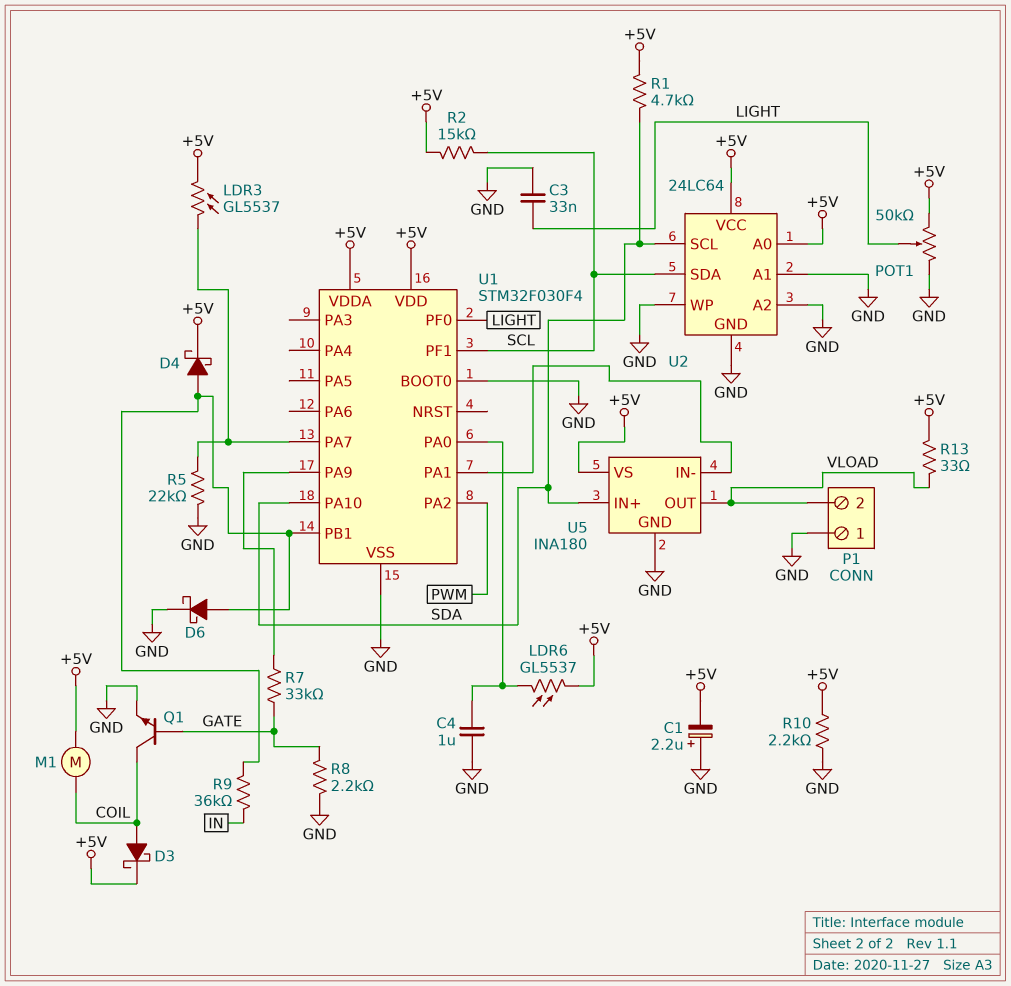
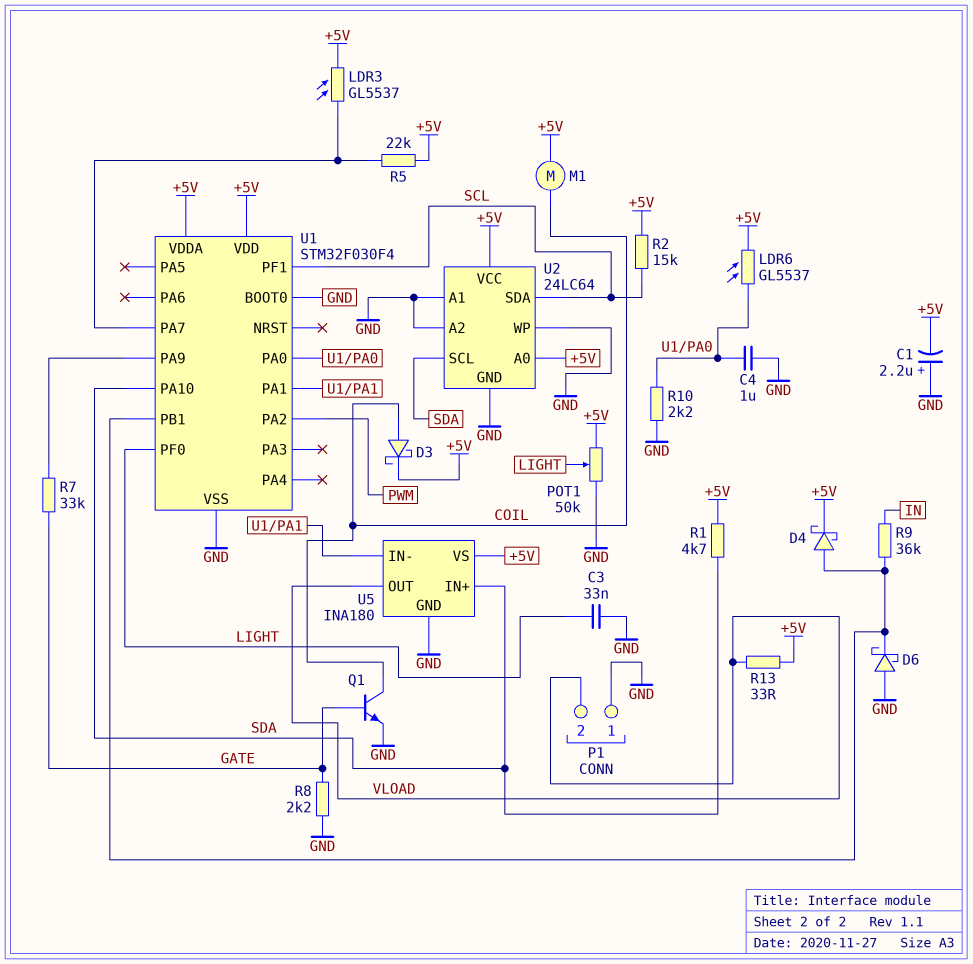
D6: schottky (A U1/PB1, K GND) -> schottky (A GND, K U1/PB1)
R5: 22k (GND, U1/PA7) -> 22k (+5V, U1/PA7)
R10: 2.2k (+5V, GND) -> 2.2k (GND, U1/PA0)

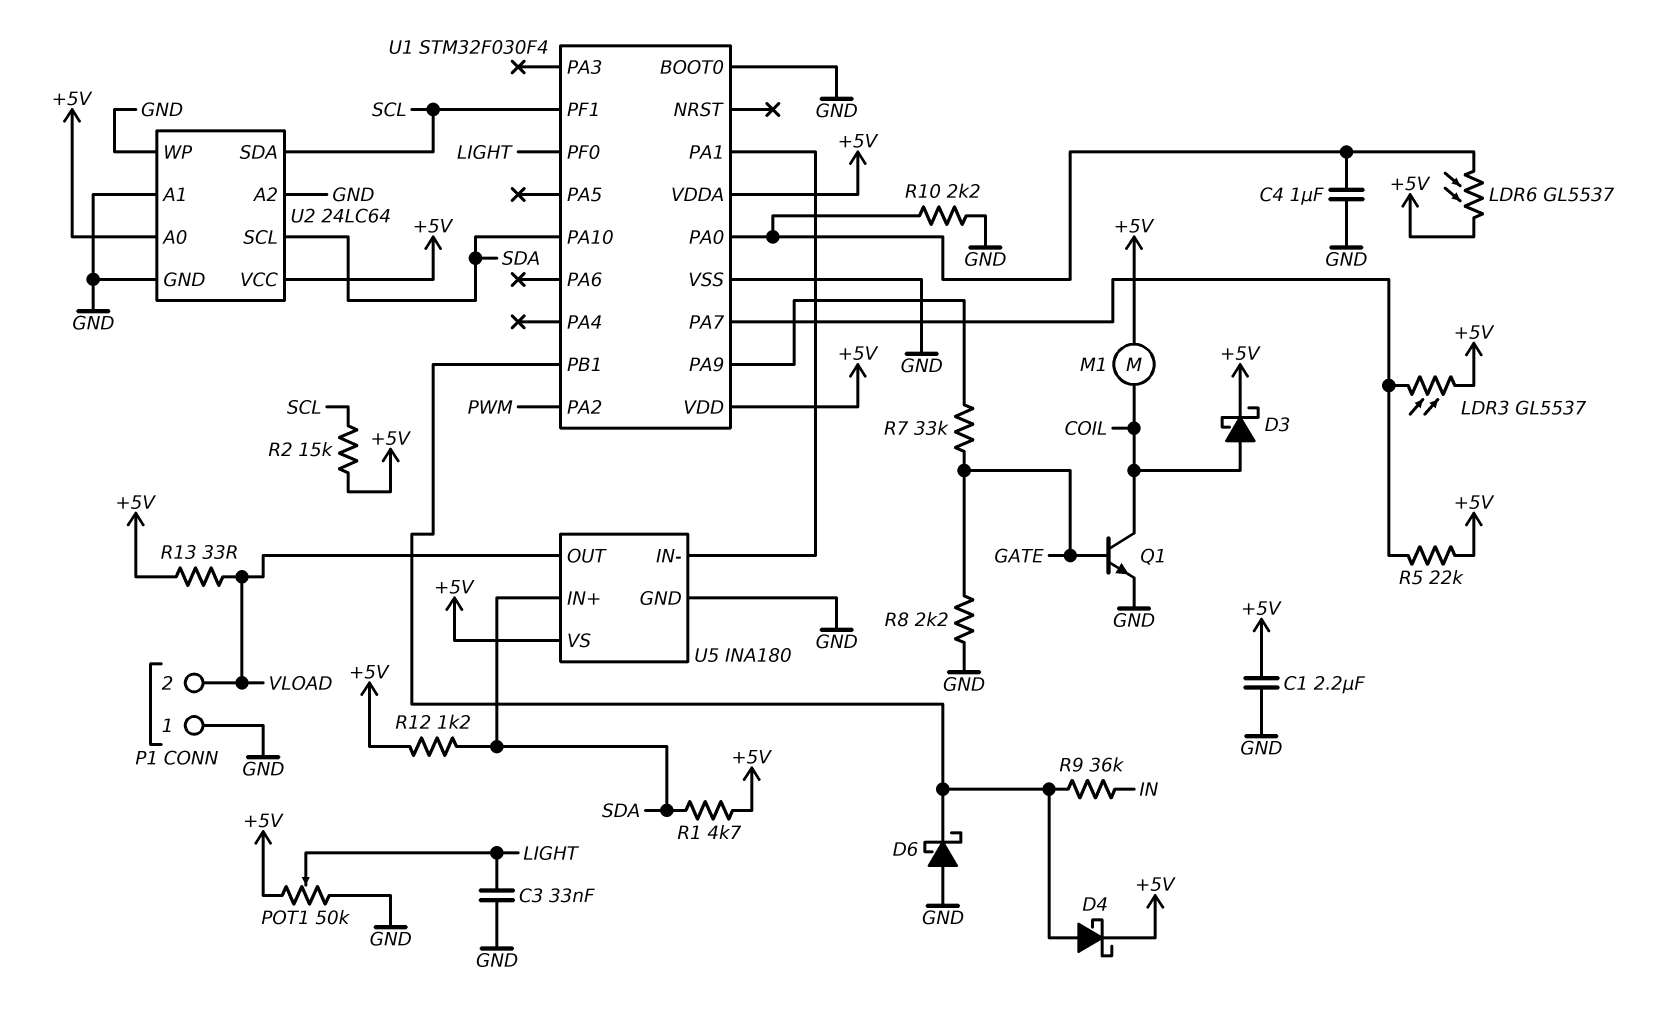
C1: 2.2uF (plus GND, minus +5V) -> 2.2uF (+5V, GND)
R12: none -> 1.2k (+5V, SDA)

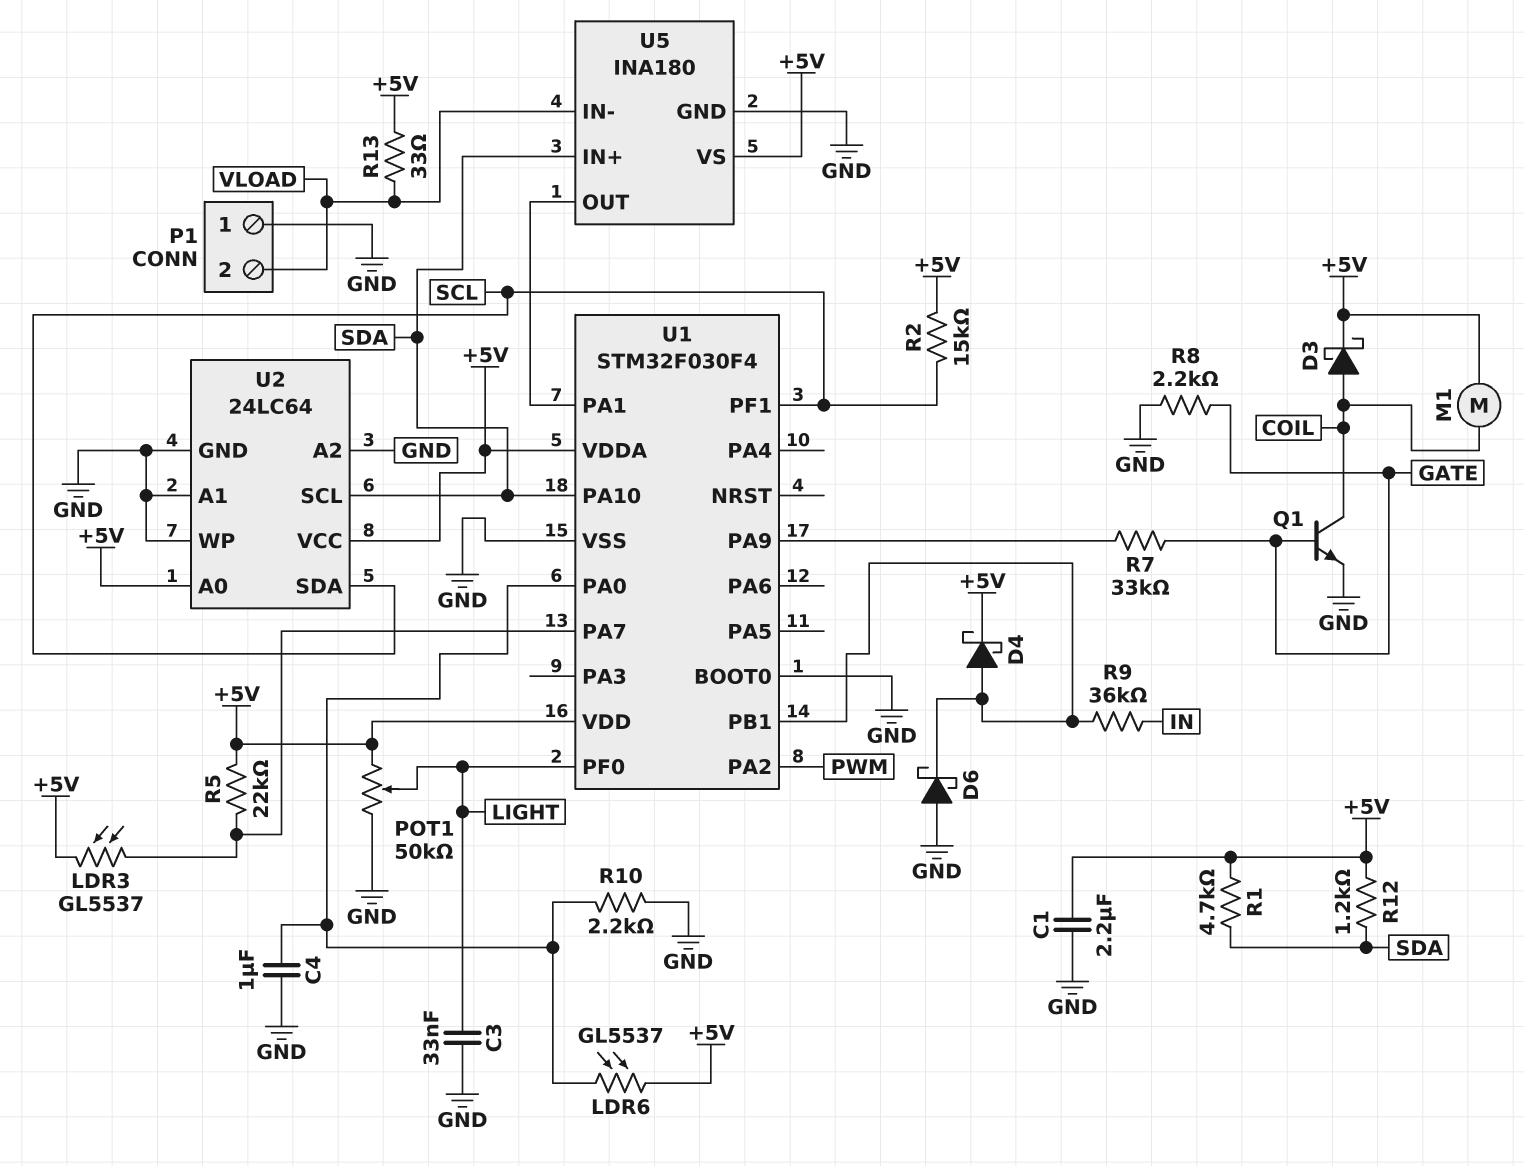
U5 pin IN-: U1/PA1 -> VLOAD
U5 pin OUT: VLOAD -> U1/PA1

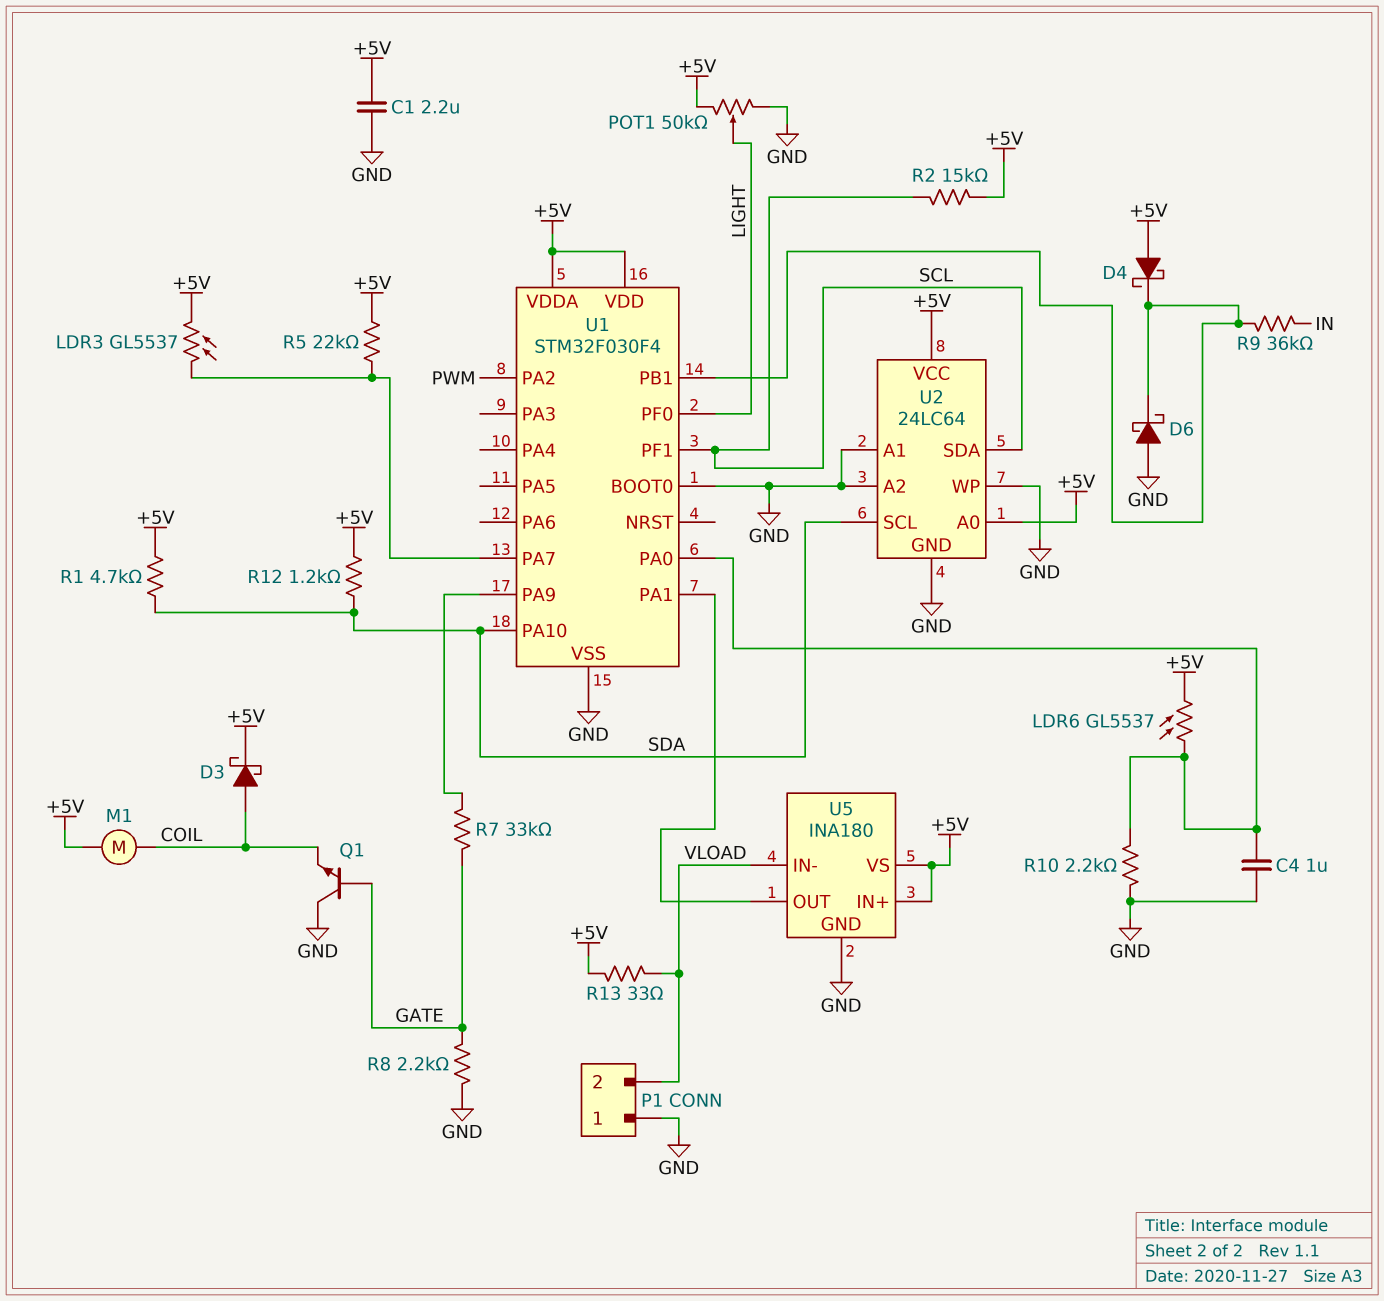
C3: 33nF (GND, LIGHT) -> none
D4: schottky (A U1/PB1, K +5V) -> schottky (A +5V, K U1/PB1)
Q1: NPN (B GATE, C COIL, E GND) -> NPN (B GATE, C GND, E COIL)
U5 pin IN+: SDA -> +5V

